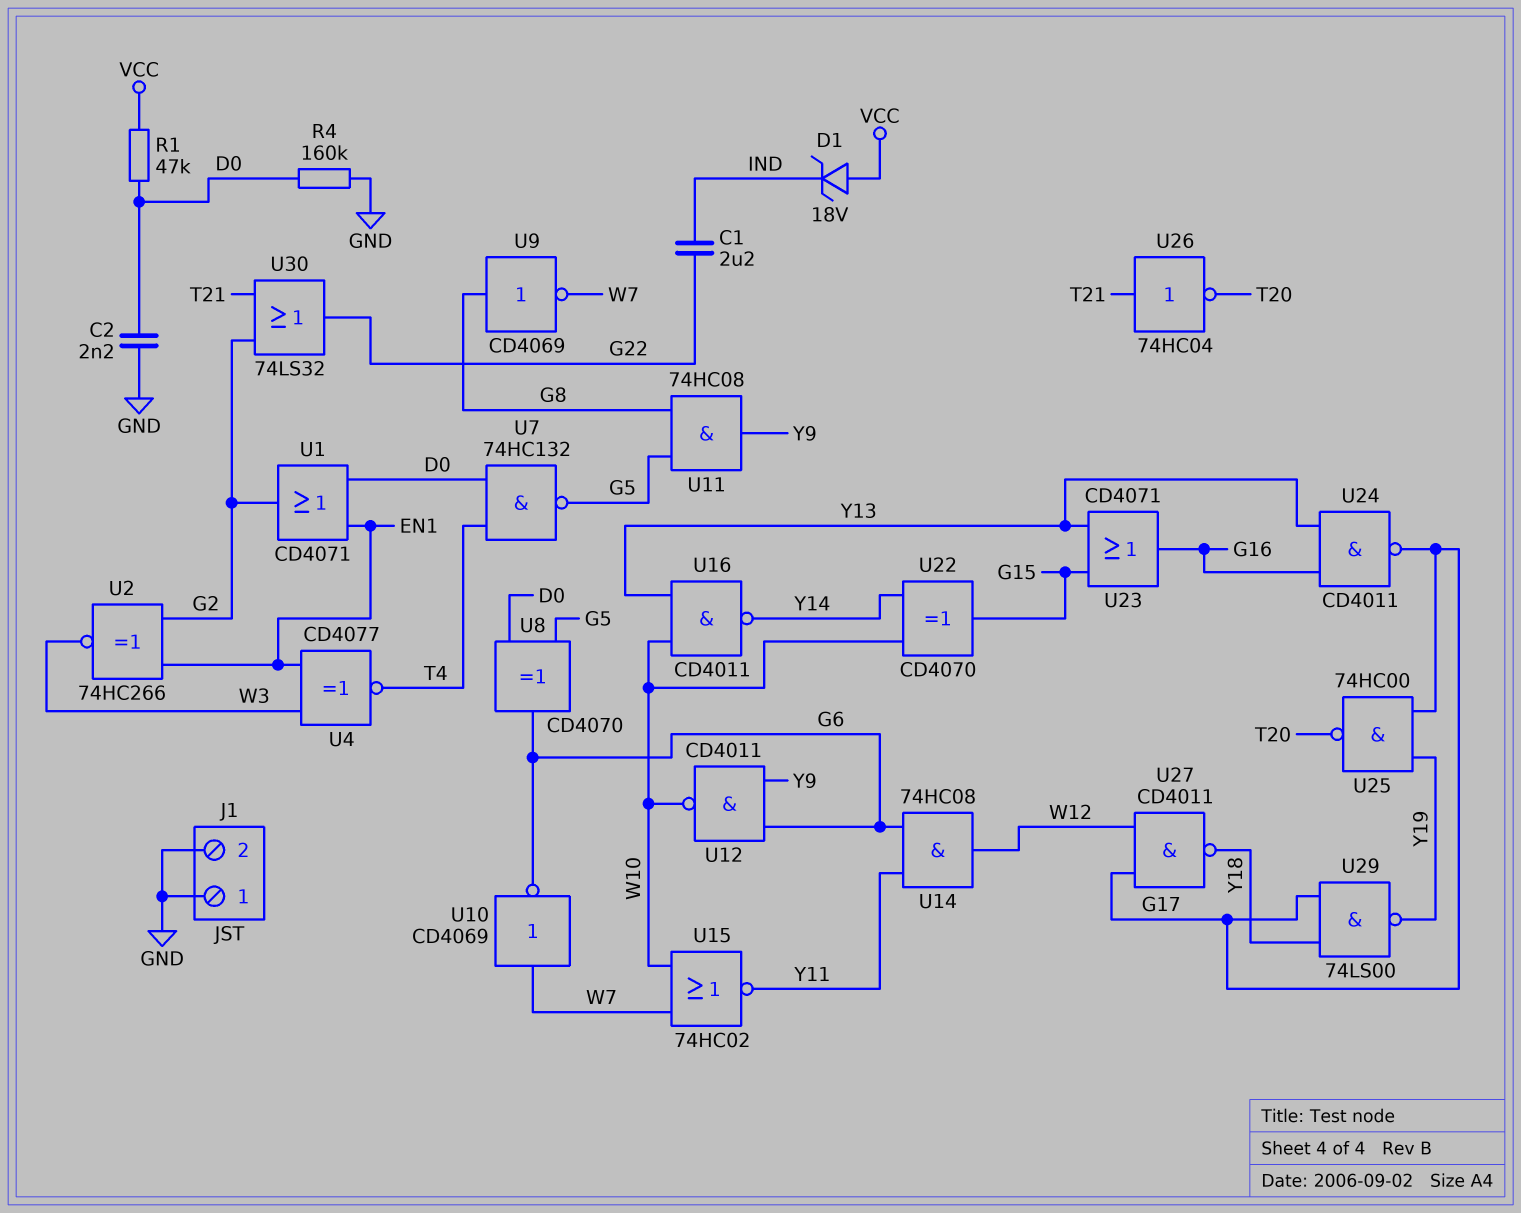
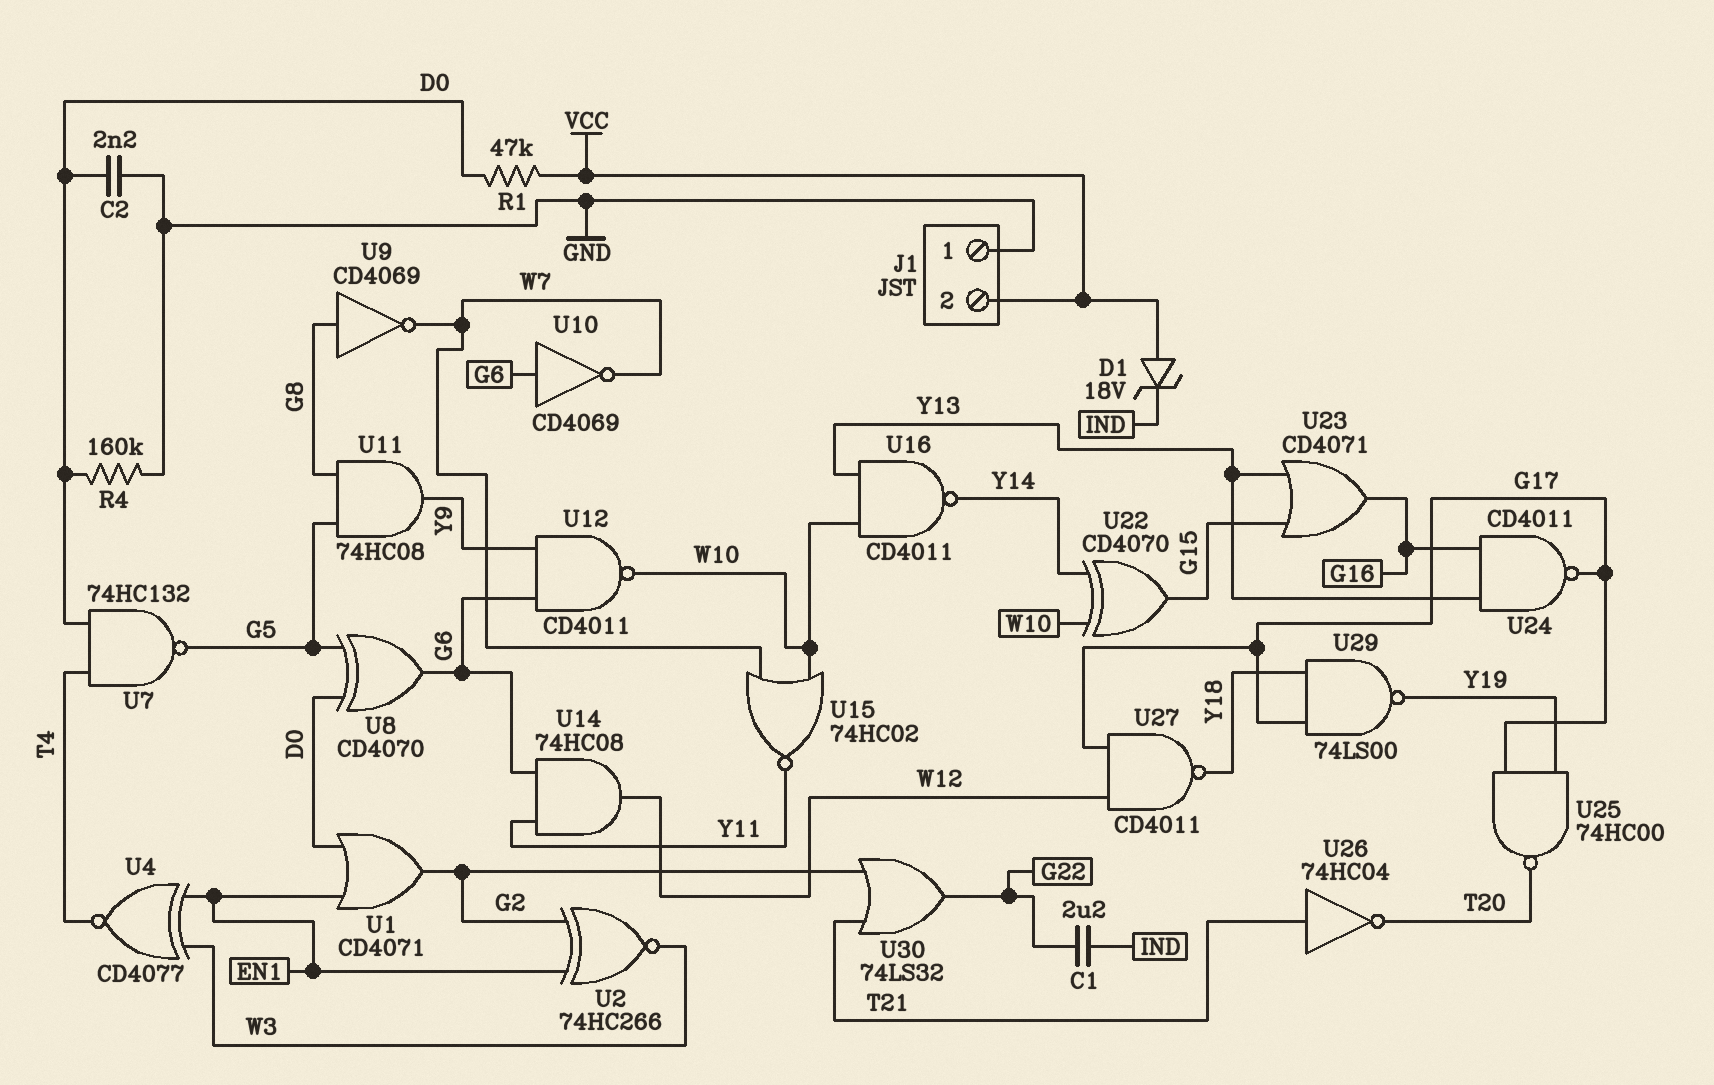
J1 pin 2: GND -> VCC
U10: NOT CD4069 (in W7, out G6) -> NOT CD4069 (in G6, out W7)

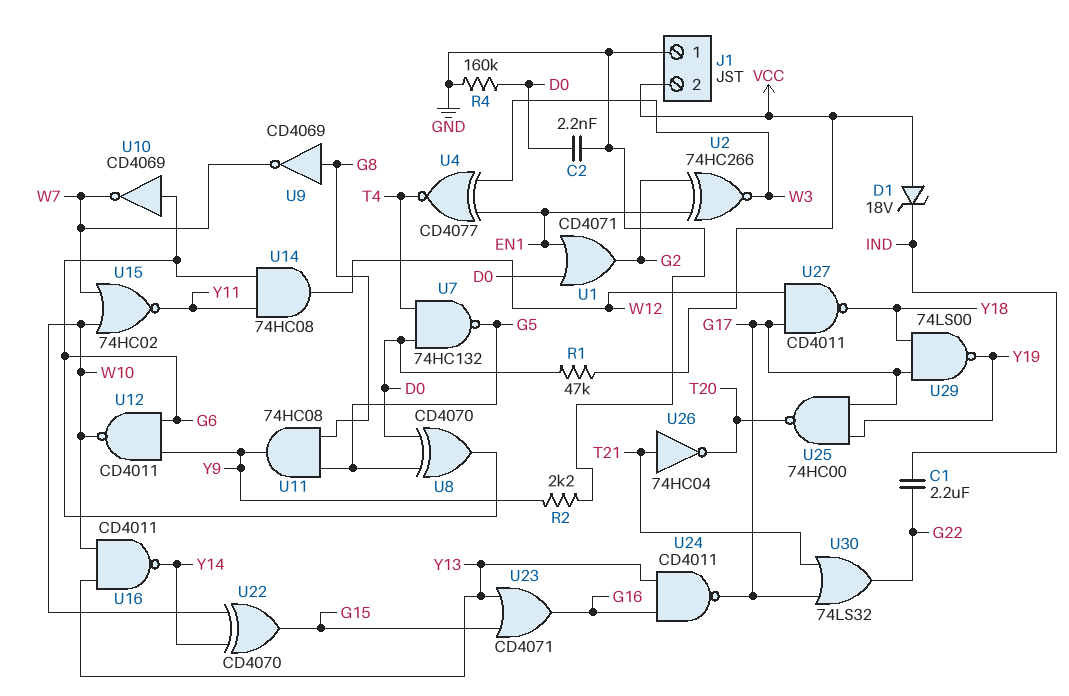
R2: none -> 2.2k (GND, Y9)
U30: OR 74LS32 (in G2, in T21, out G22) -> OR 74LS32 (in G17, in T21, out G22)

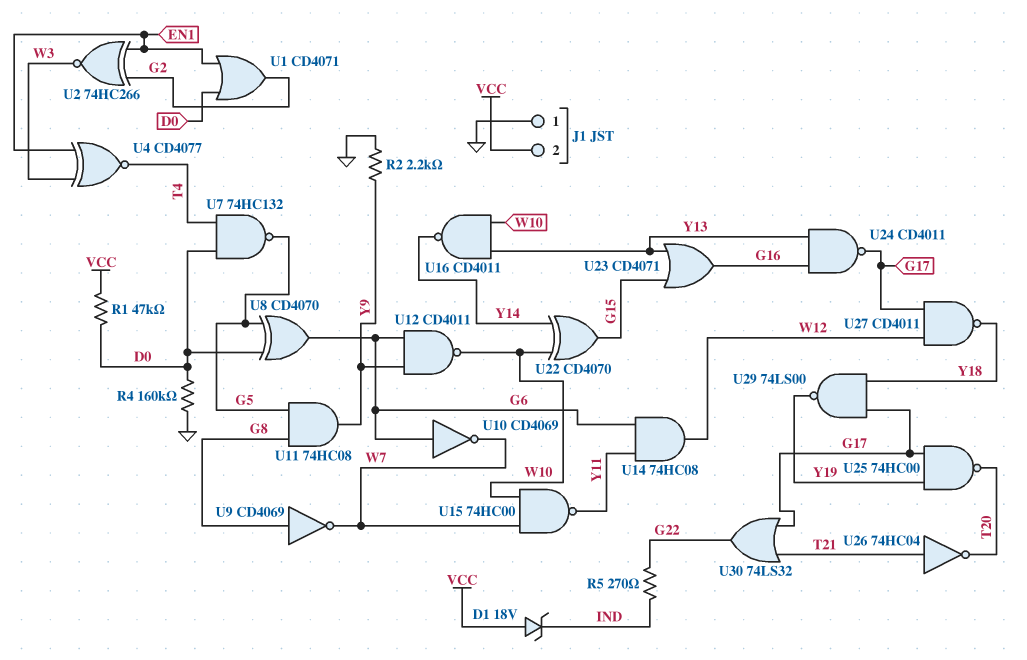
C1: 2.2uF (G22, IND) -> none
C2: 2.2nF (D0, GND) -> none
R5: none -> 270 (G22, IND)
U15: NOR 74HC02 (in W7, in W10, out Y11) -> NAND 74HC00 (in W7, in W10, out Y11)

